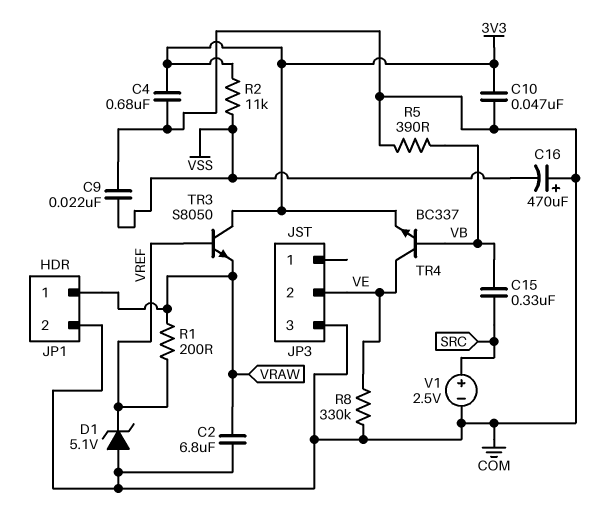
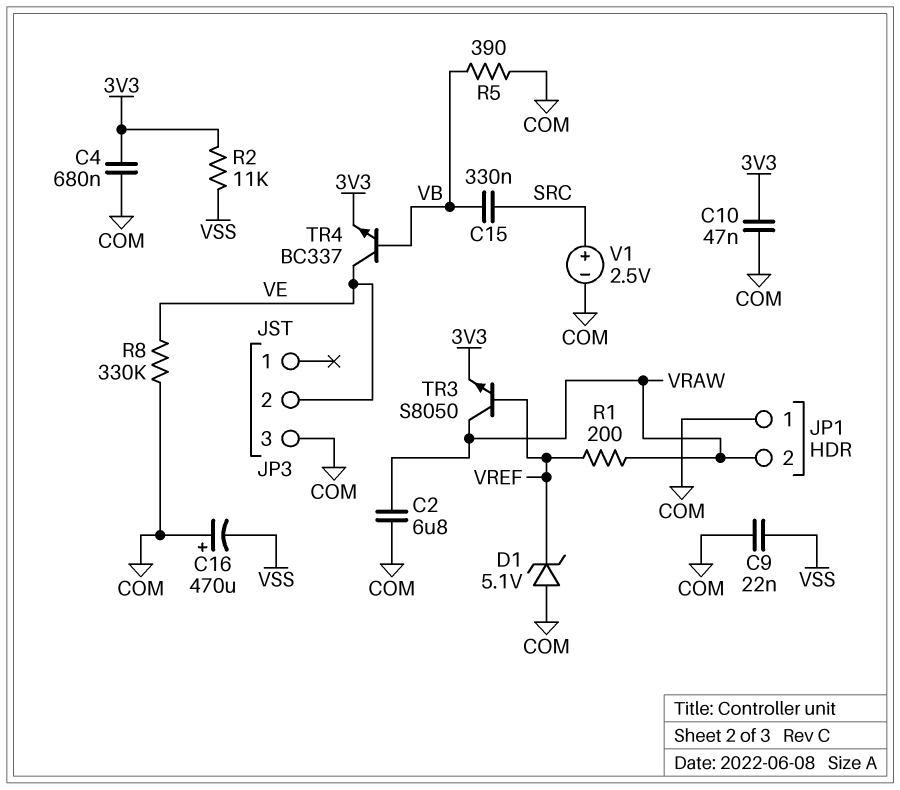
JP1 pin 1: VRAW -> COM
JP1 pin 2: COM -> VRAW
TR3: NPN S8050 (B VREF, C 3V3, E VRAW) -> NPN S8050 (B VREF, C VRAW, E 3V3)

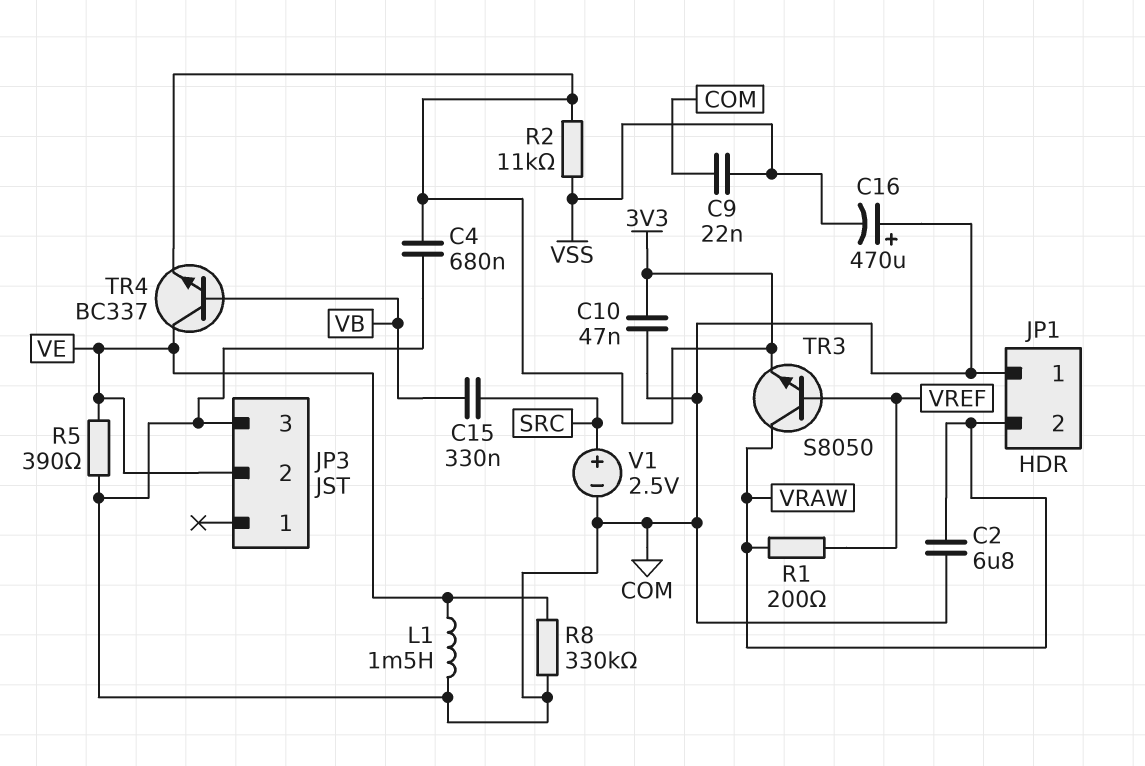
D1: zener 5.1V (A COM, K VREF) -> none
L1: none -> 1.5mH (COM, VE)
R5: 390 (COM, VB) -> 390 (COM, VE)

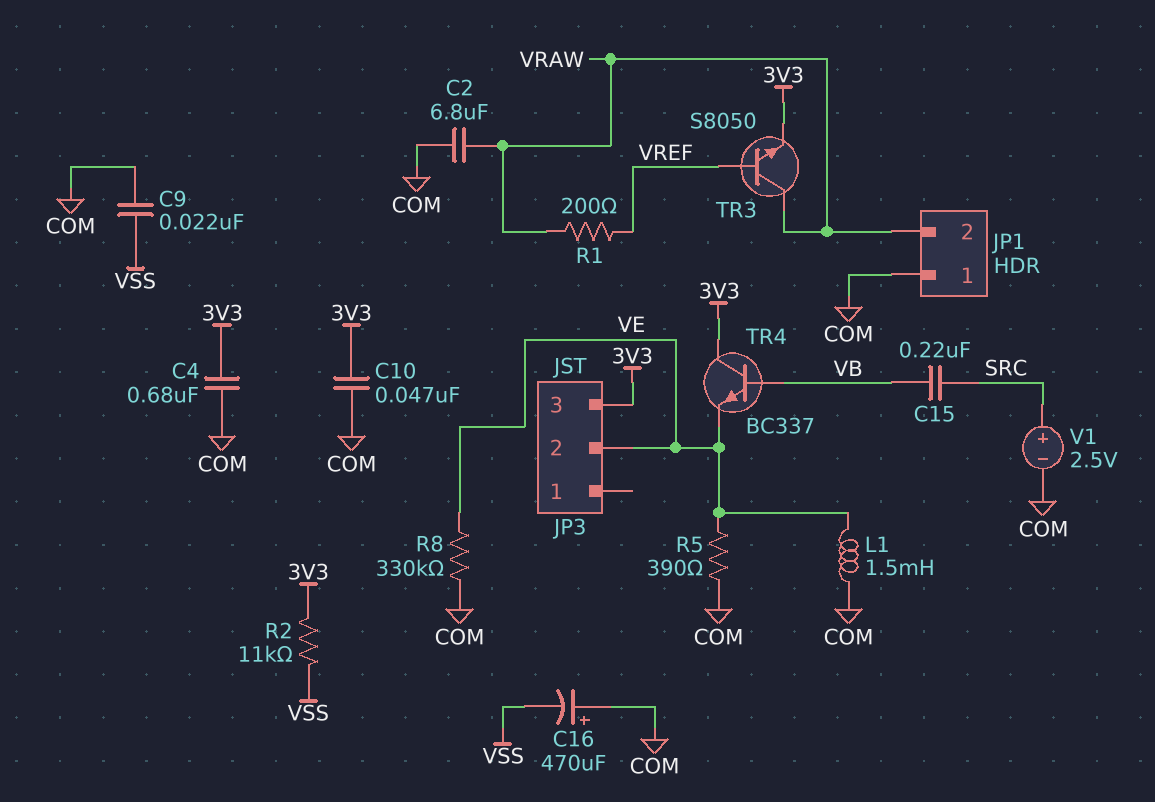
C15: 330nF (SRC, VB) -> 220nF (SRC, VB)
JP3 pin 3: COM -> 3V3
TR4: NPN BC337 (B VB, C VE, E 3V3) -> NPN BC337 (B VB, C 3V3, E VE)

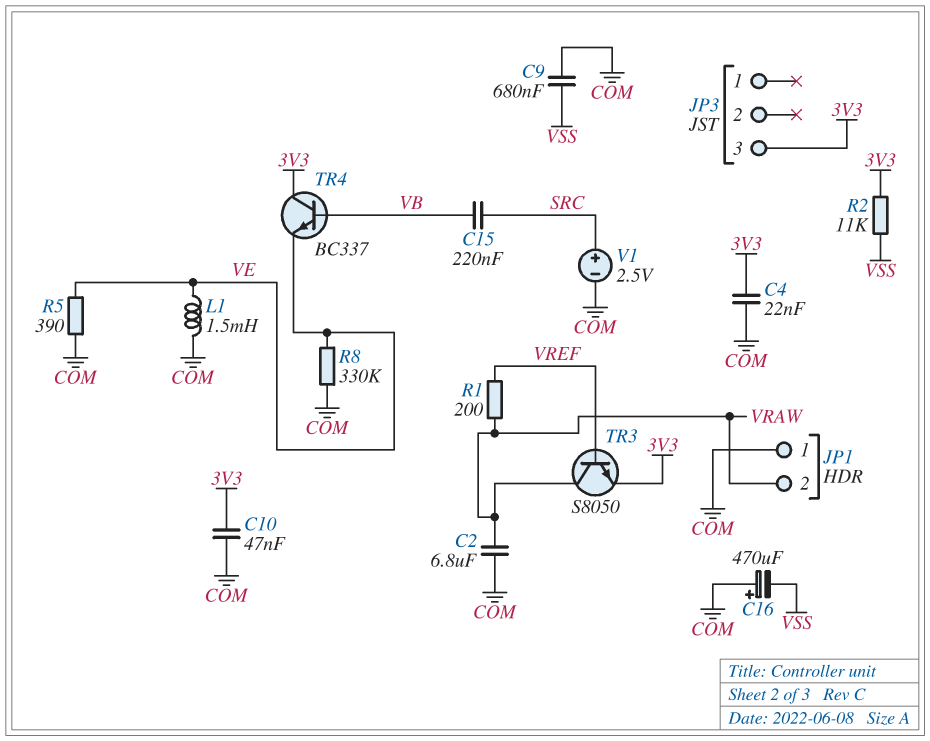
C4: 680nF (3V3, COM) -> 22nF (3V3, COM)
C9: 22nF (COM, VSS) -> 680nF (COM, VSS)
JP3 pin 2: VE -> none

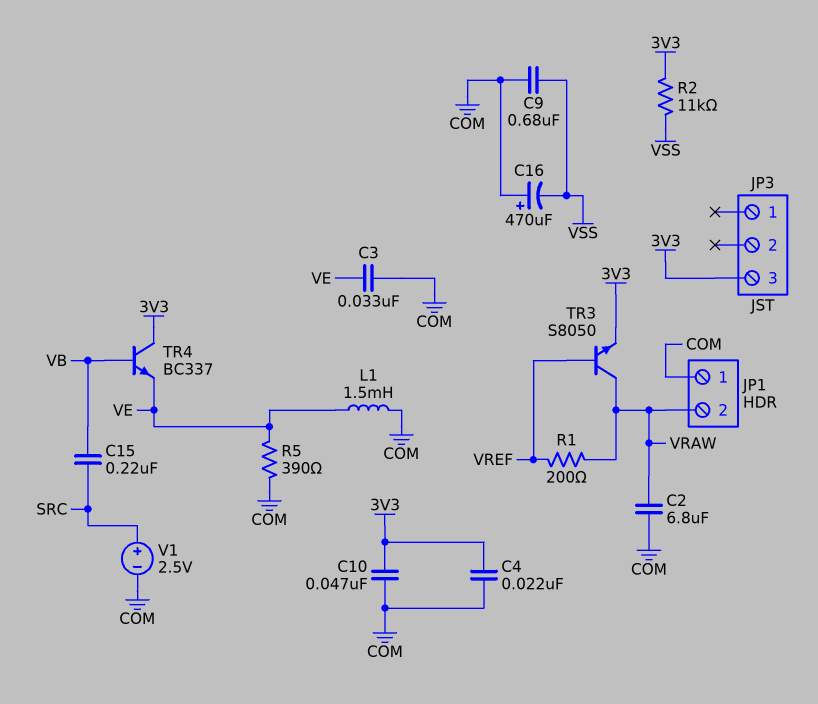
C3: none -> 33nF (COM, VE)
R8: 330k (COM, VE) -> none

